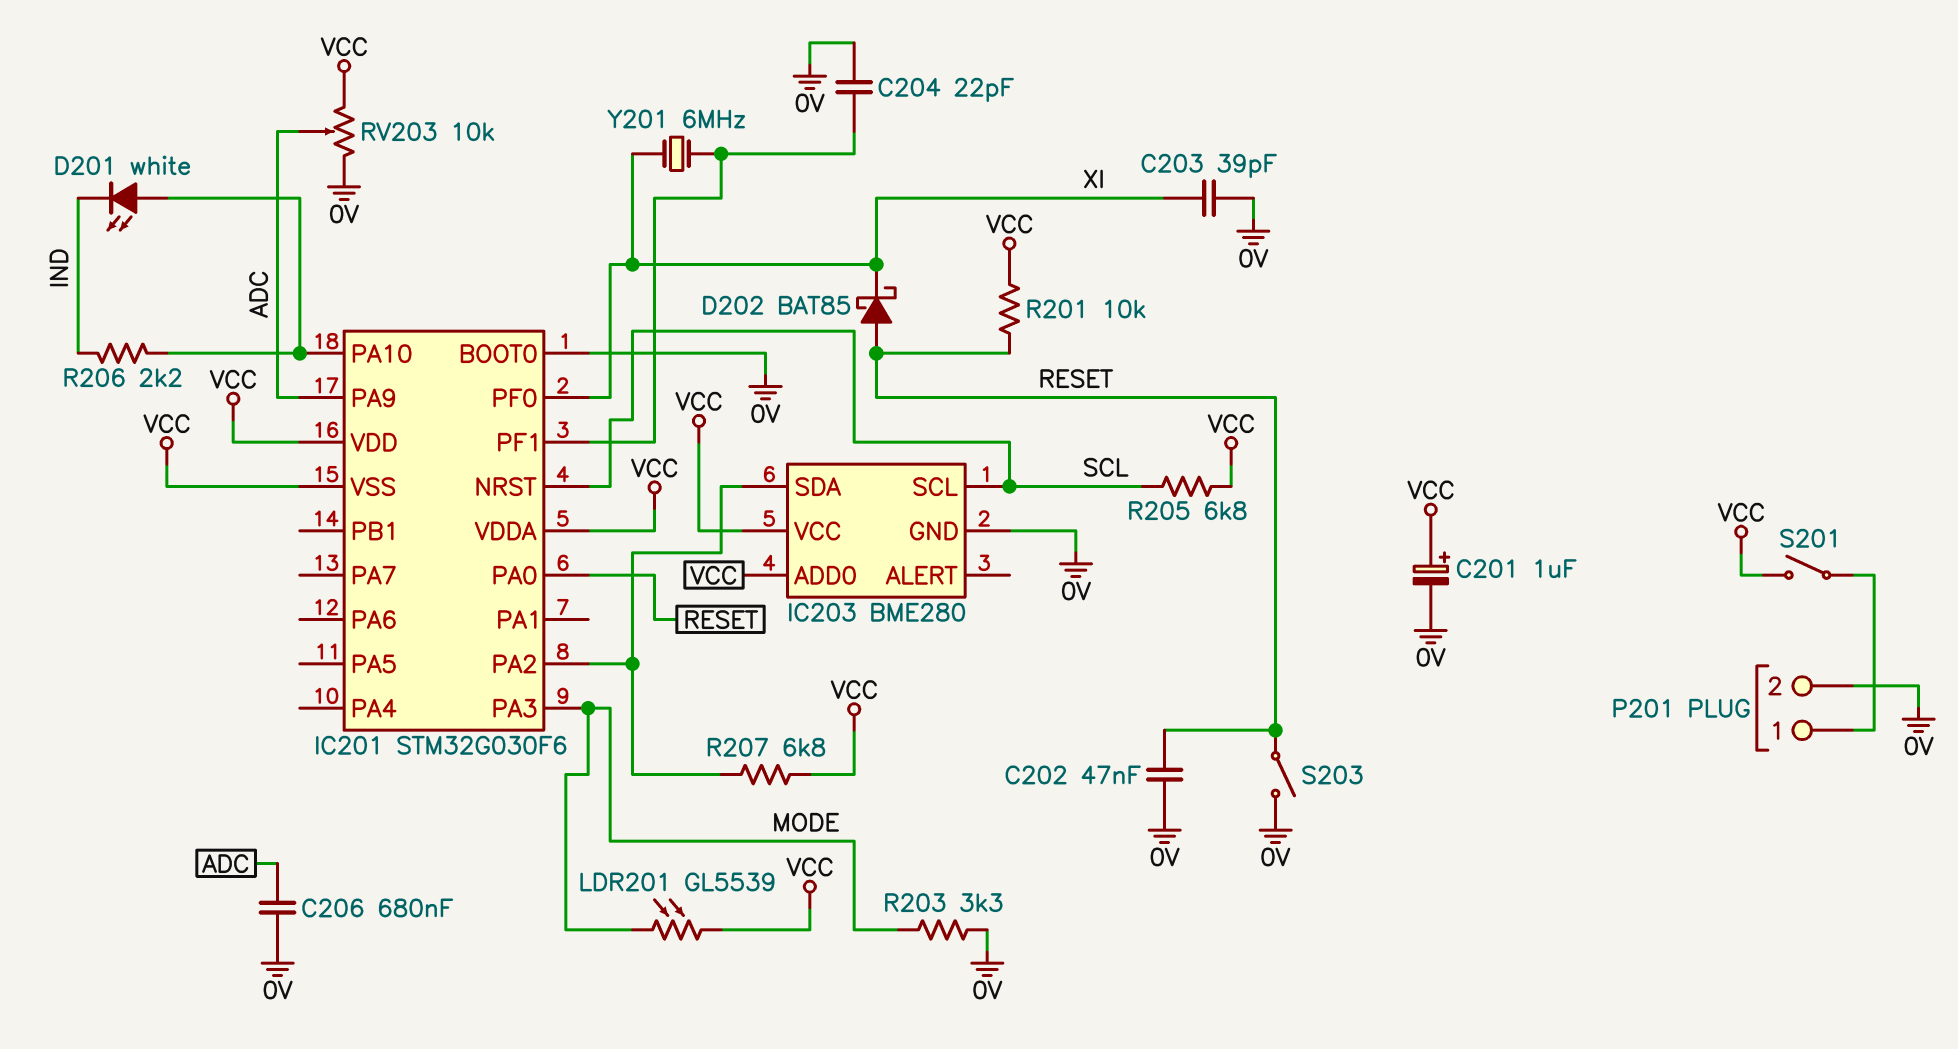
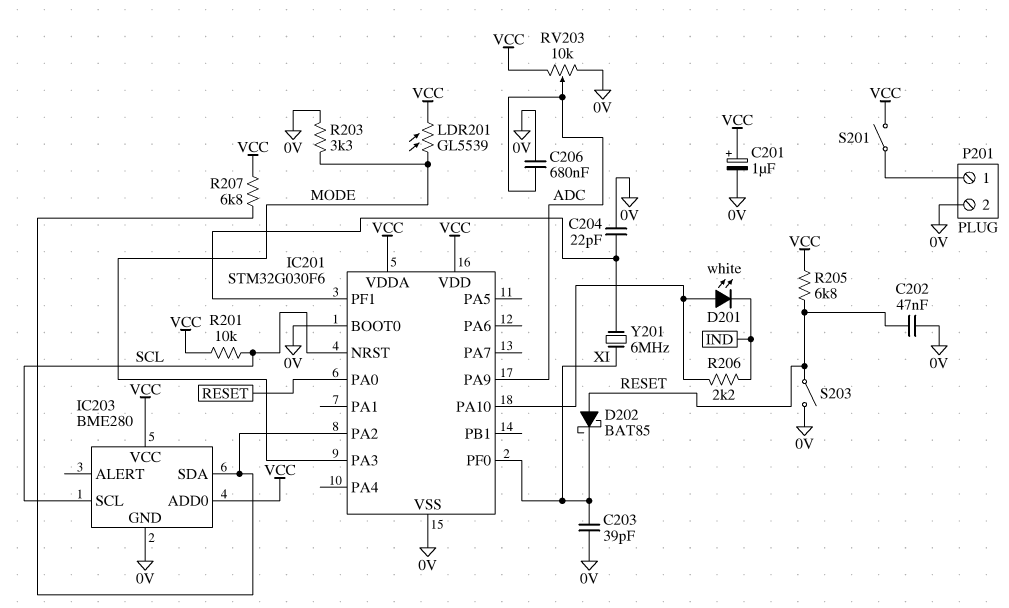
IC201 pin VSS: VCC -> 0V
R201: 10k (RESET, VCC) -> 10k (SCL, VCC)
R205: 6.8k (SCL, VCC) -> 6.8k (RESET, VCC)

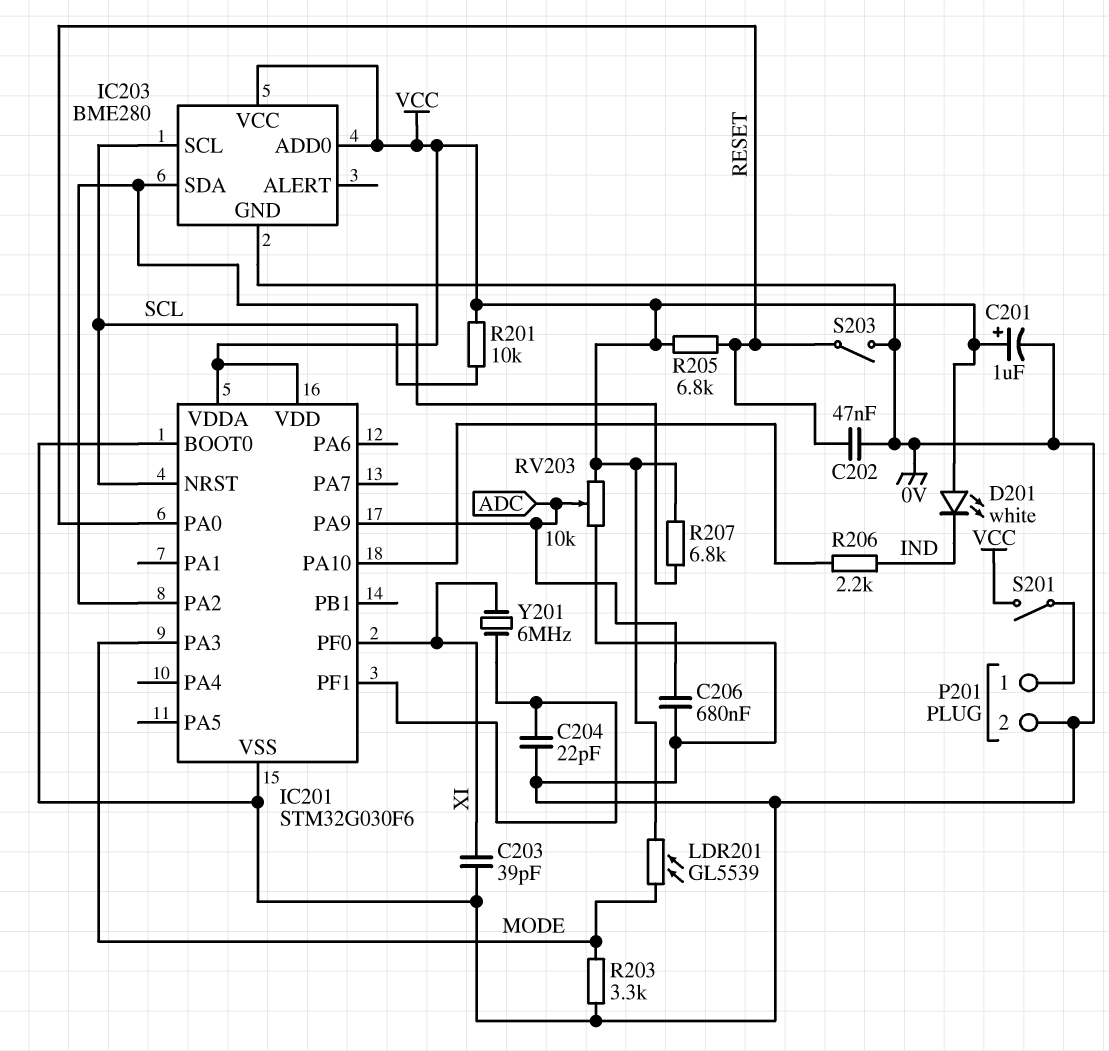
D201: LED white (A IC201/PA10, K IND) -> LED white (A VCC, K IND)
D202: schottky BAT85 (A RESET, K XI) -> none

